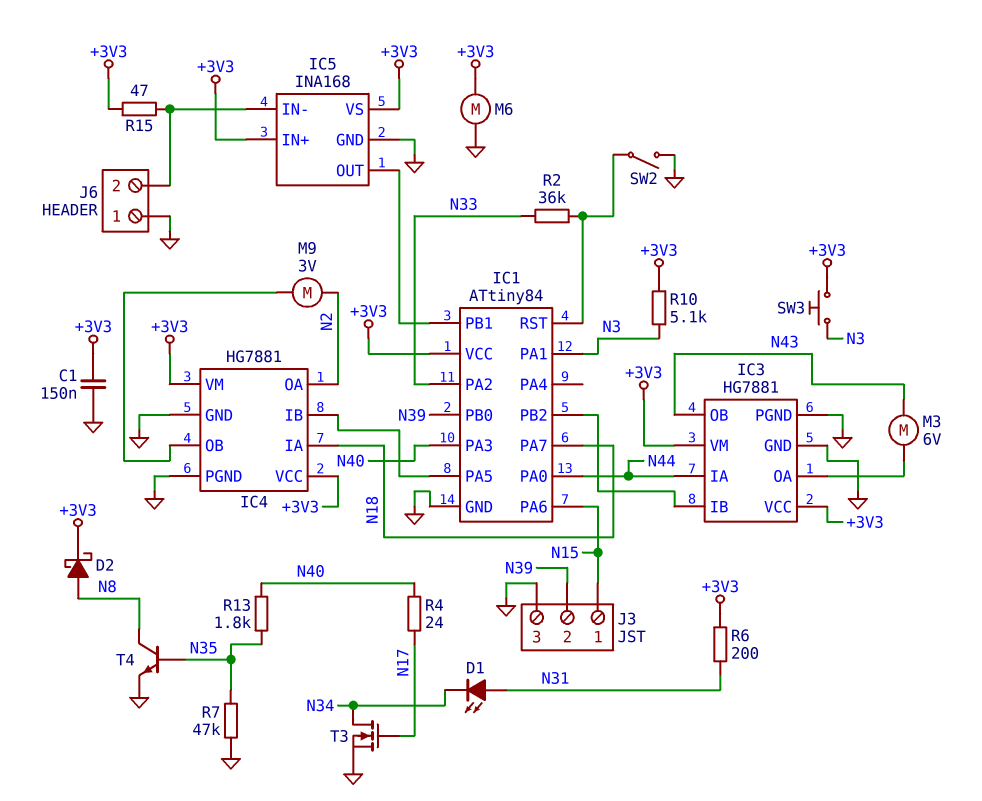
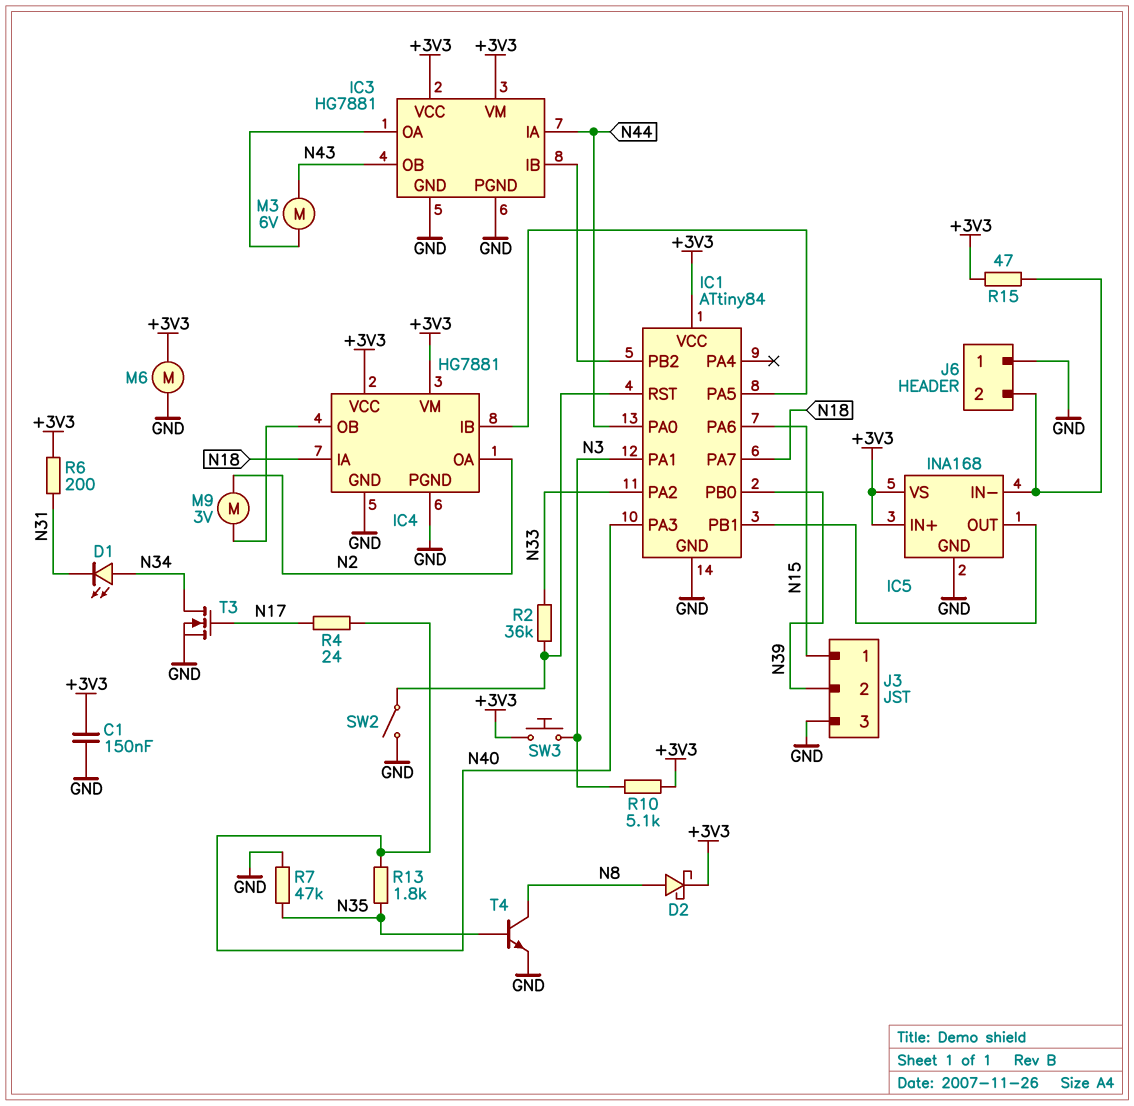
D1: LED (A N31, K N34) -> LED (A N34, K N31)

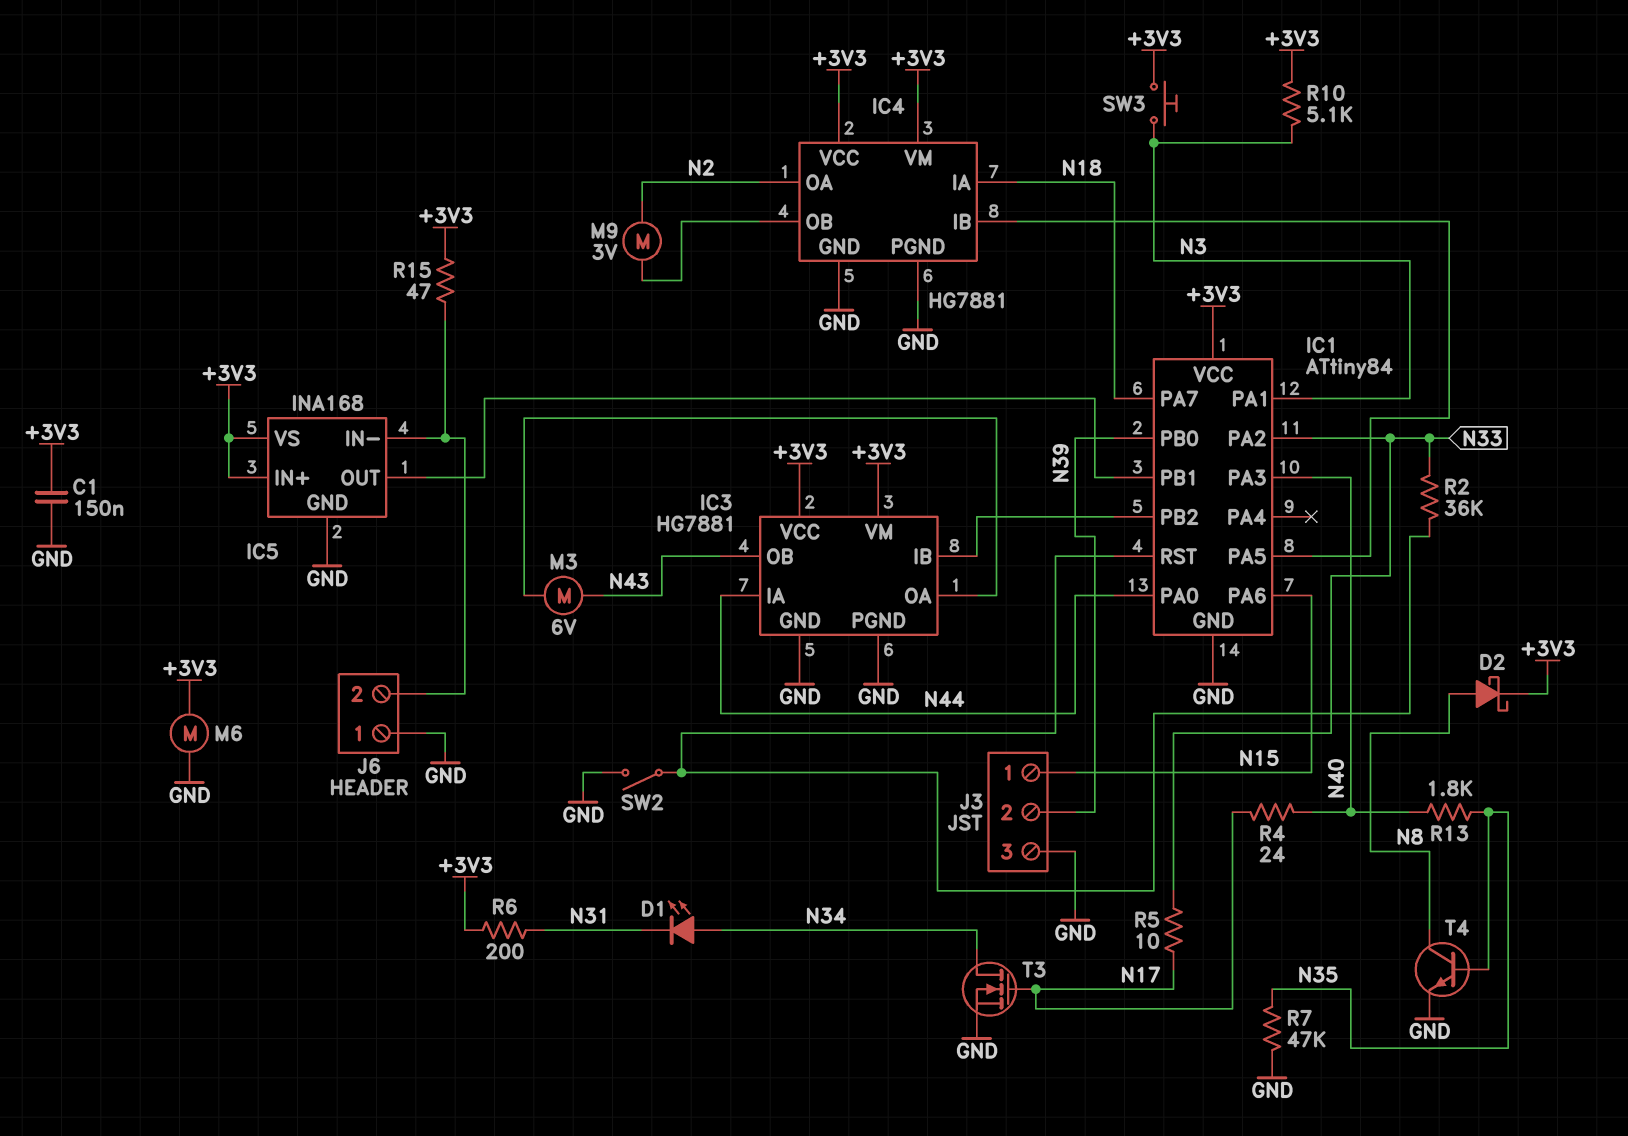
R5: none -> 10 (N17, N33)

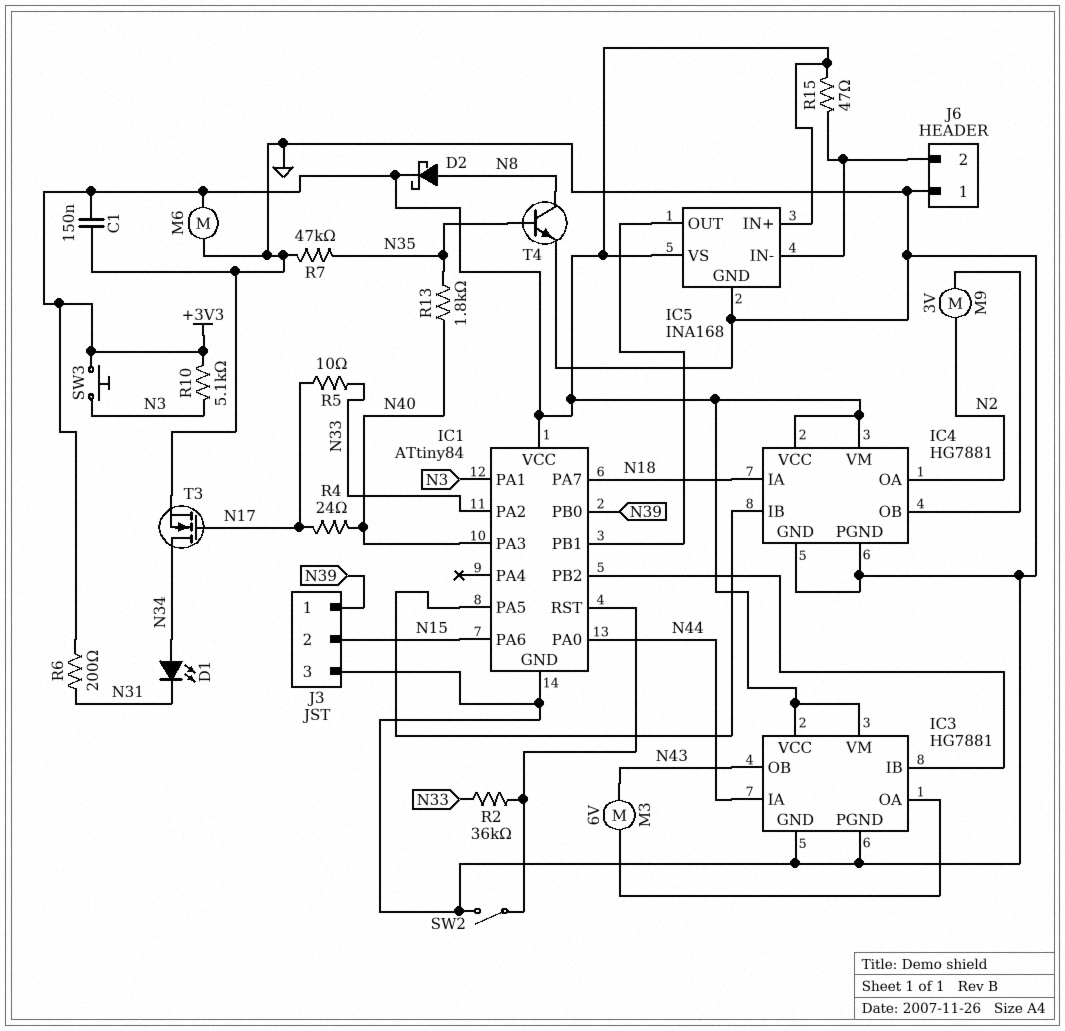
J3 pin 1: N15 -> N39
J3 pin 2: N39 -> N15

